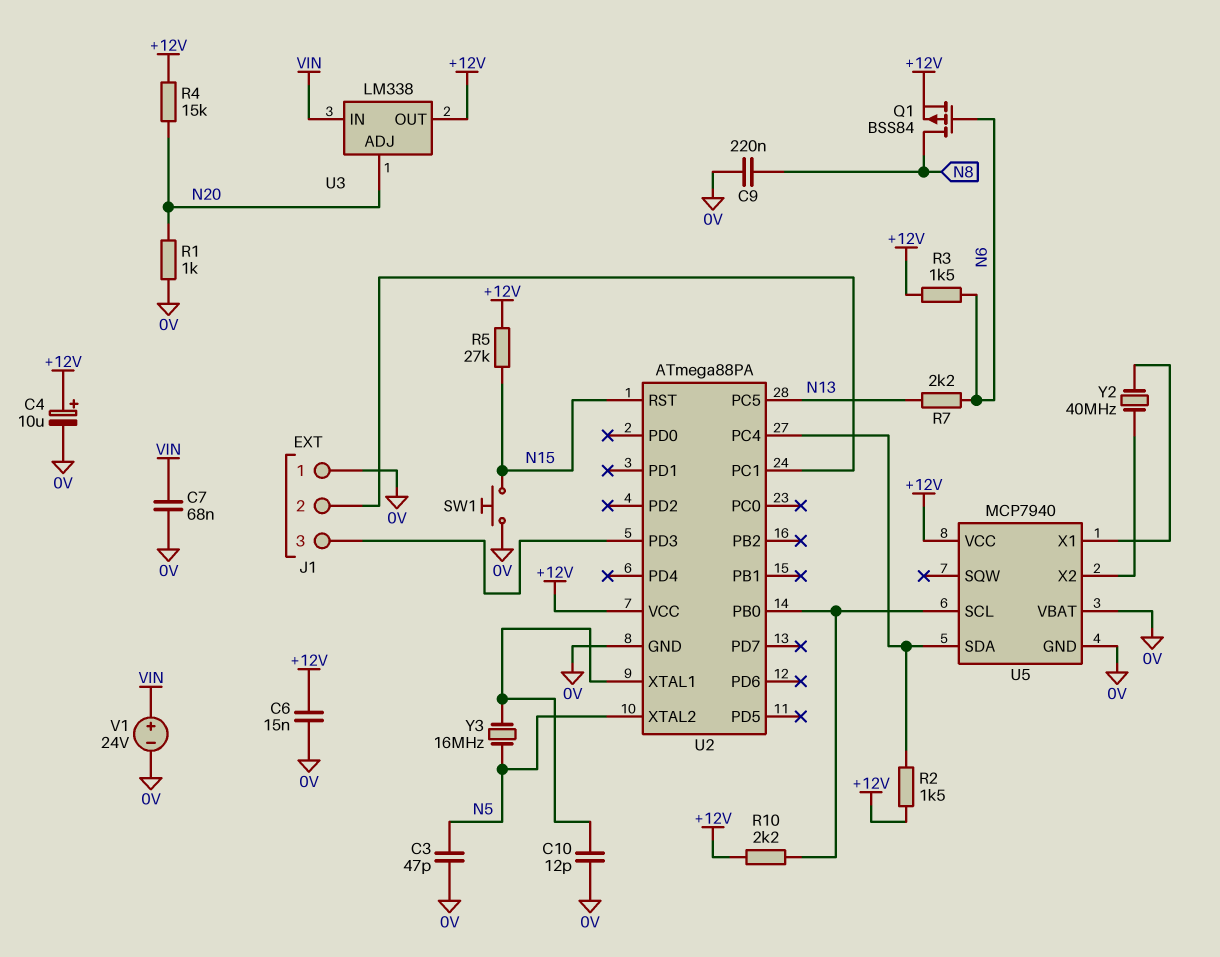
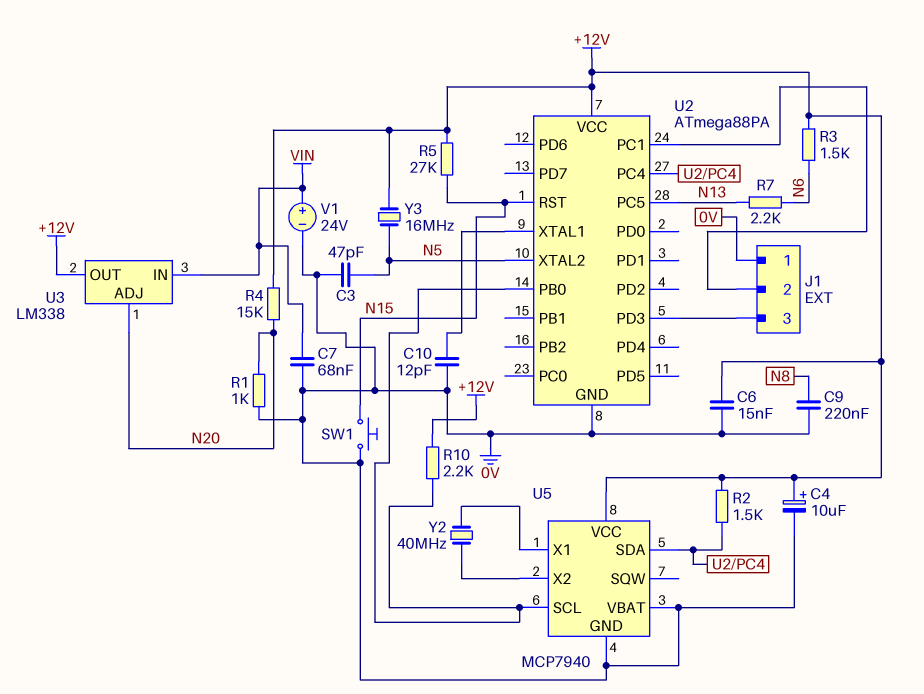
Q1: PMOS BSS84 (G N6, D N8, S +12V) -> none
Y3: 16MHz (N5, U2/XTAL1) -> 16MHz (+12V, N5)

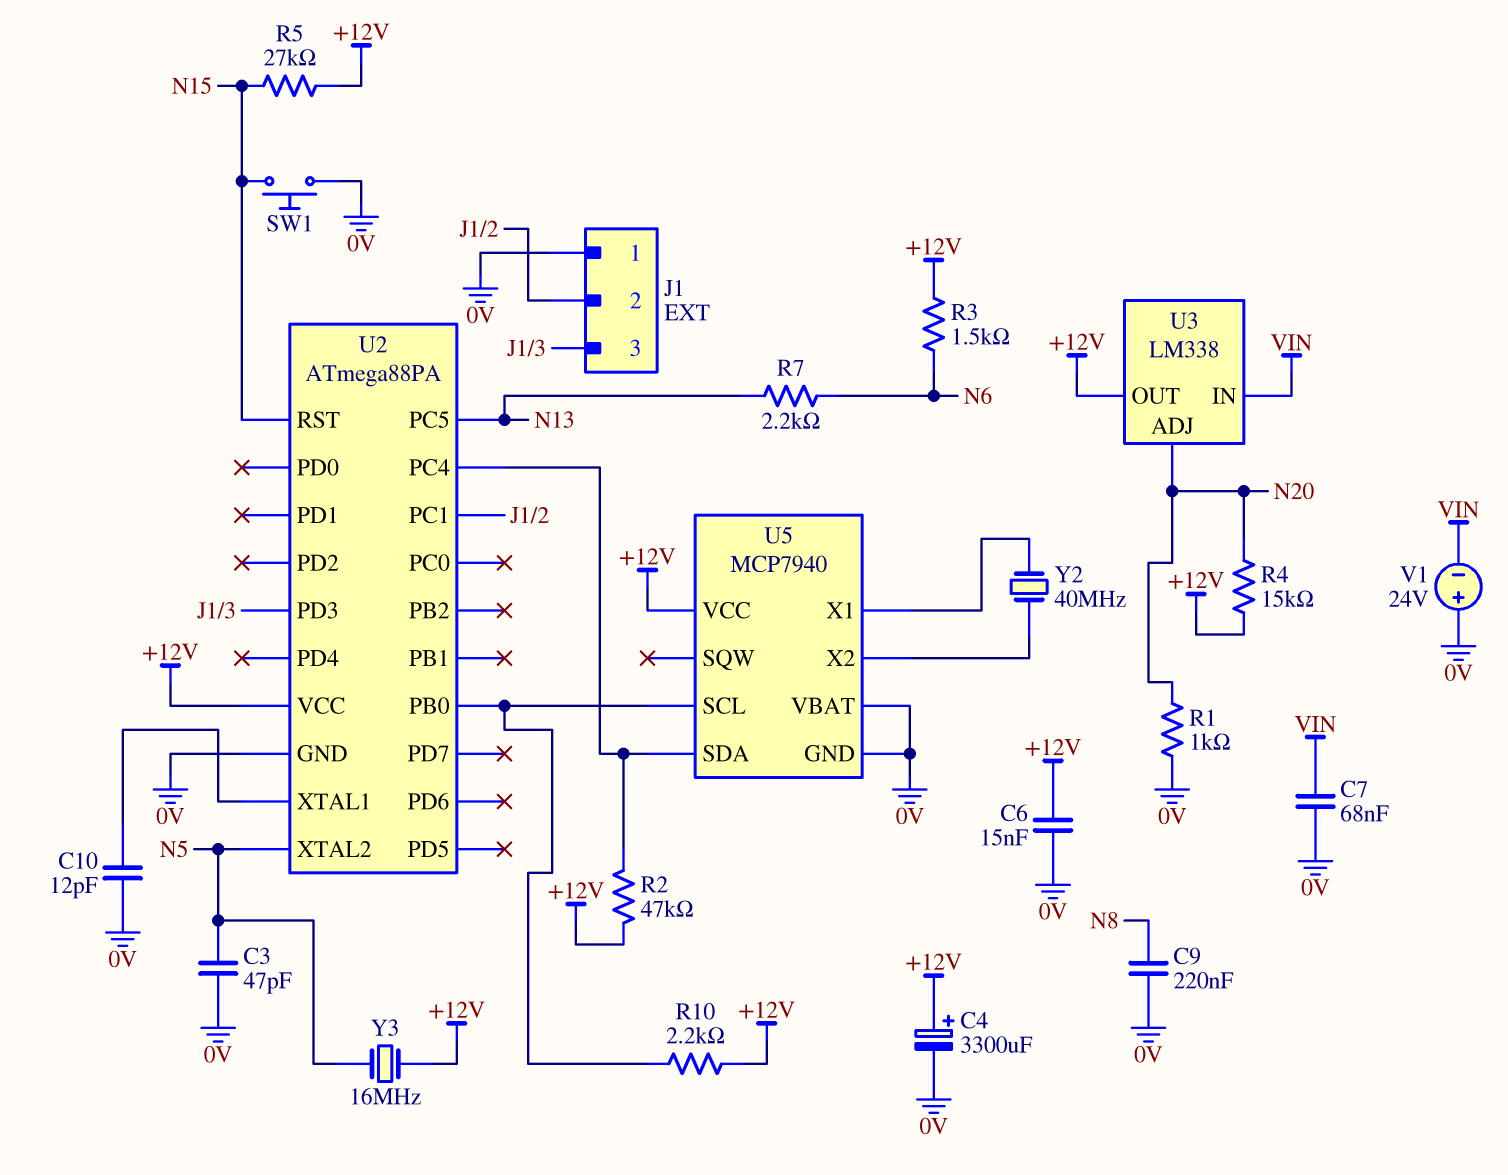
C4: 10uF (plus +12V, minus 0V) -> 3300uF (plus +12V, minus 0V)
R2: 1.5k (+12V, U2/PC4) -> 47k (+12V, U2/PC4)
V1: 24V (plus VIN, minus 0V) -> 24V (plus 0V, minus VIN)

